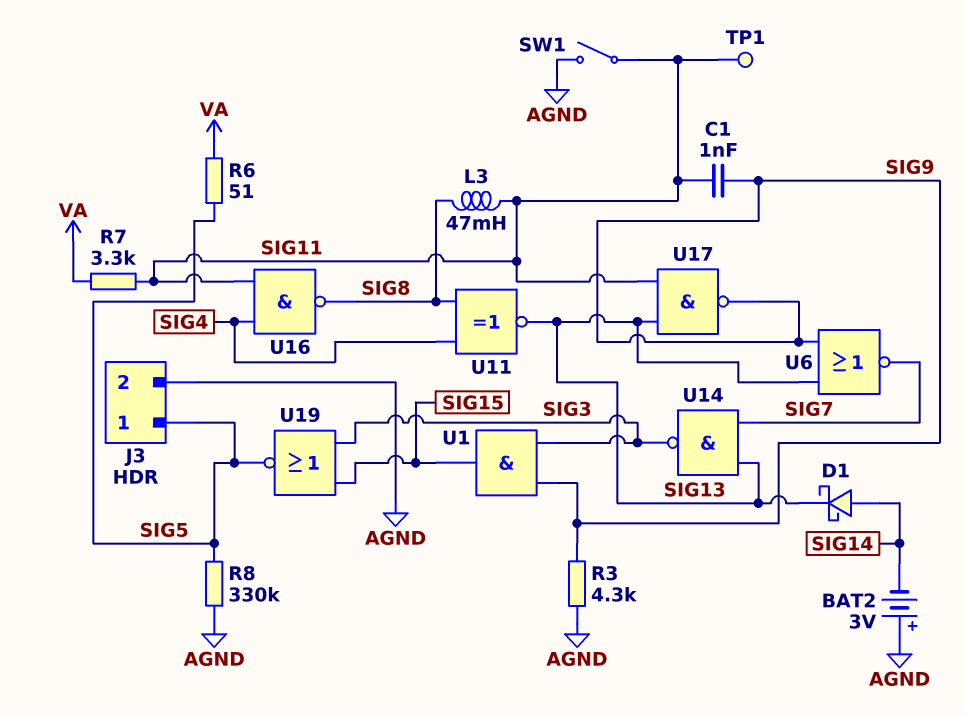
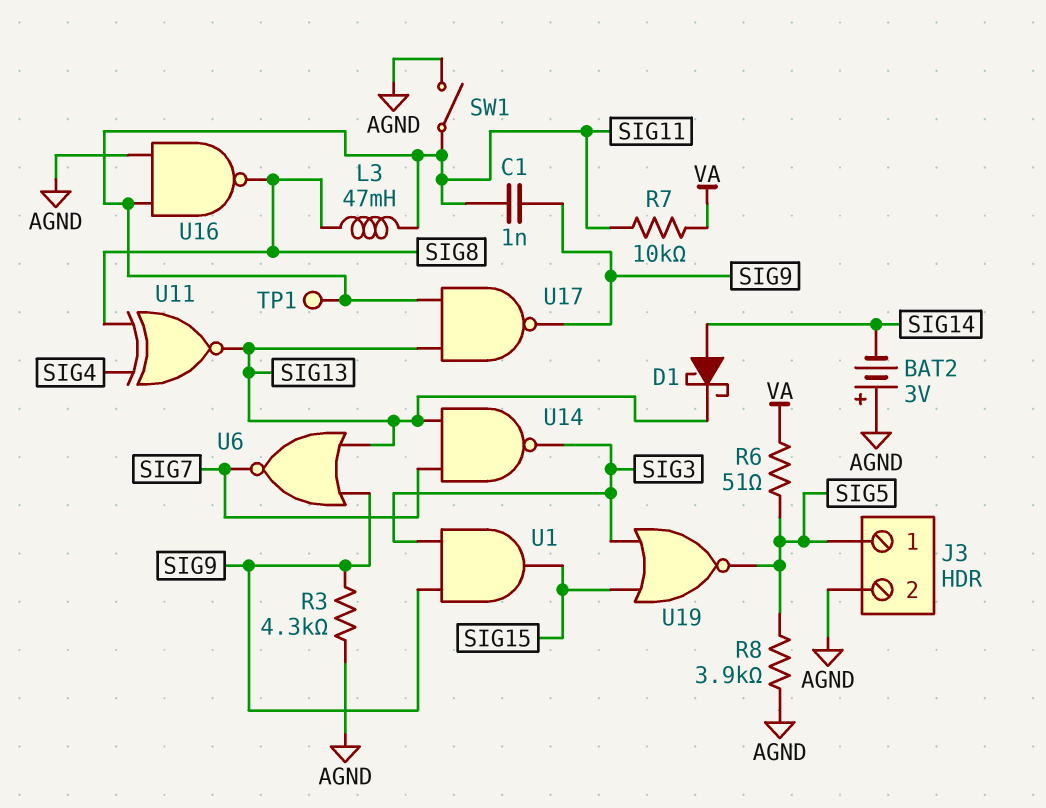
R7: 3.3k (SIG11, VA) -> 10k (SIG11, VA)
R8: 330k (AGND, SIG5) -> 3.9k (AGND, SIG5)
U16: NAND (in SIG4, in SIG11, out SIG8) -> NAND (in AGND, in SIG11, out SIG8)

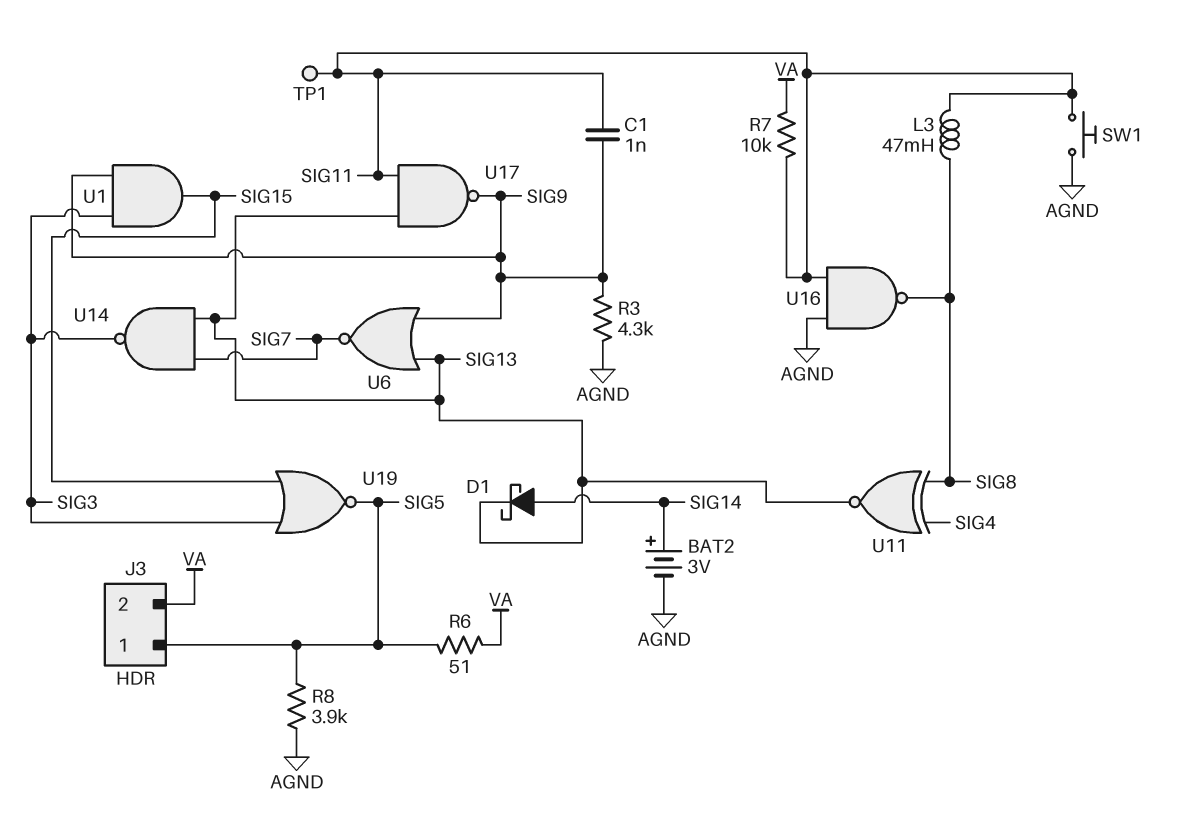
BAT2: 3V (plus AGND, minus SIG14) -> 3V (plus SIG14, minus AGND)
J3 pin 2: AGND -> VA
SW1: switch (AGND, SIG11) -> button (AGND, SIG11)

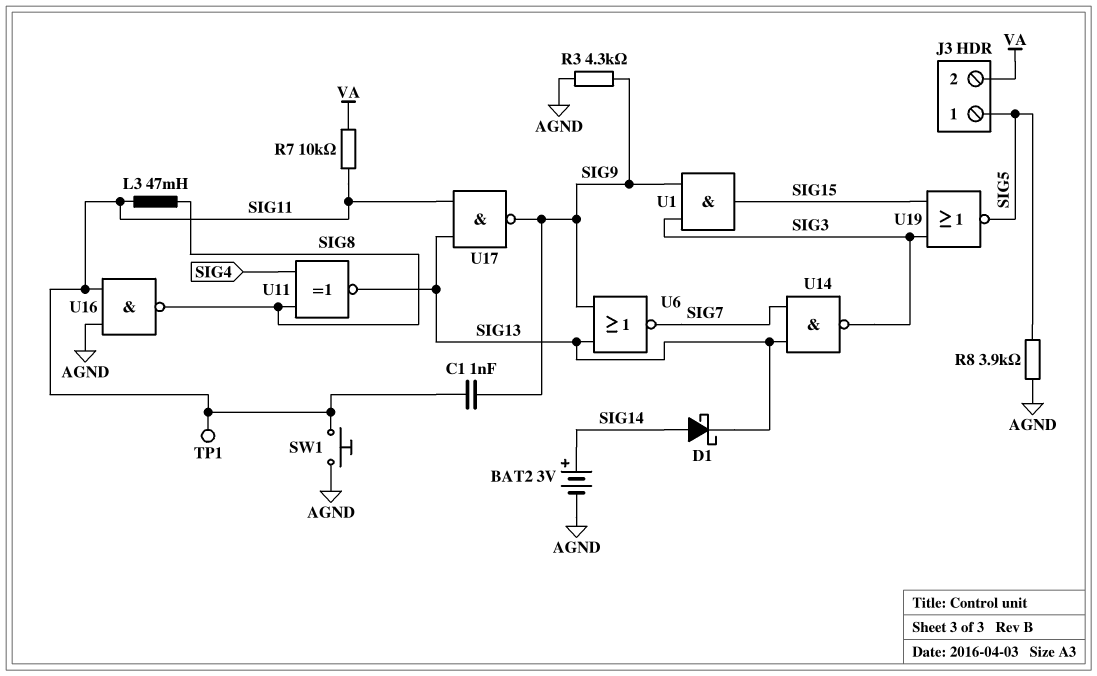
R6: 51 (SIG5, VA) -> none

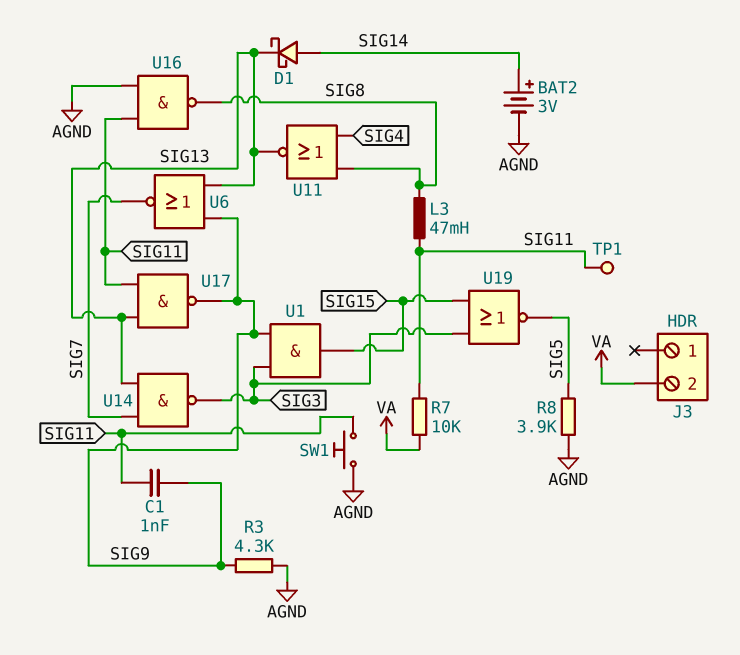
J3 pin 1: SIG5 -> none
U11: XNOR (in SIG4, in SIG8, out SIG13) -> NOR (in SIG4, in SIG8, out SIG13)

